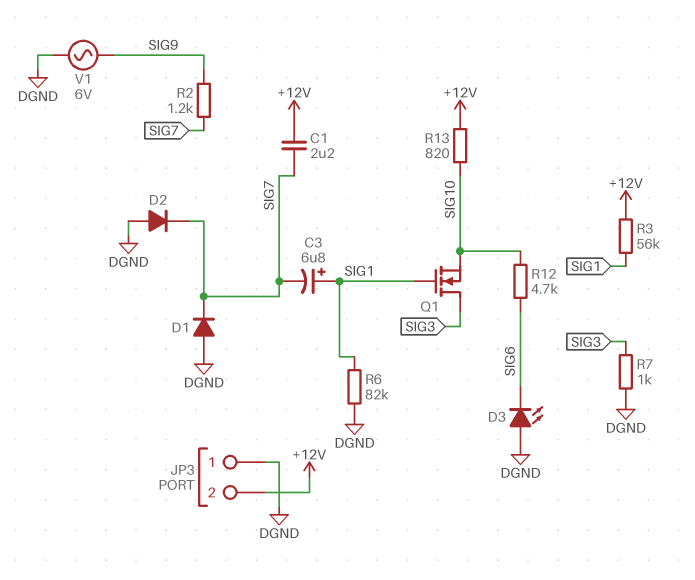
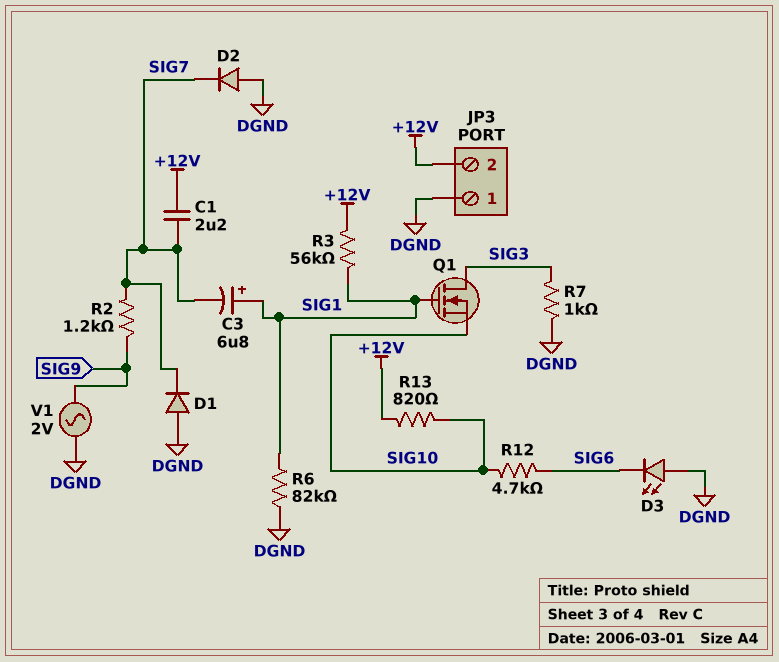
V1: AC 6V (DGND, SIG9) -> AC 2V (DGND, SIG9)

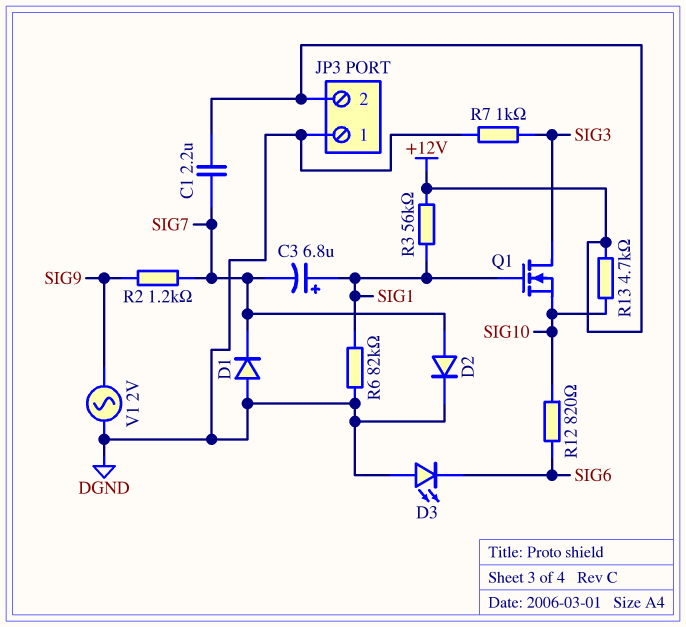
D2: diode (A DGND, K SIG7) -> diode (A SIG7, K DGND)
R12: 4.7k (SIG6, SIG10) -> 820 (SIG6, SIG10)
R13: 820 (+12V, SIG10) -> 4.7k (+12V, SIG10)

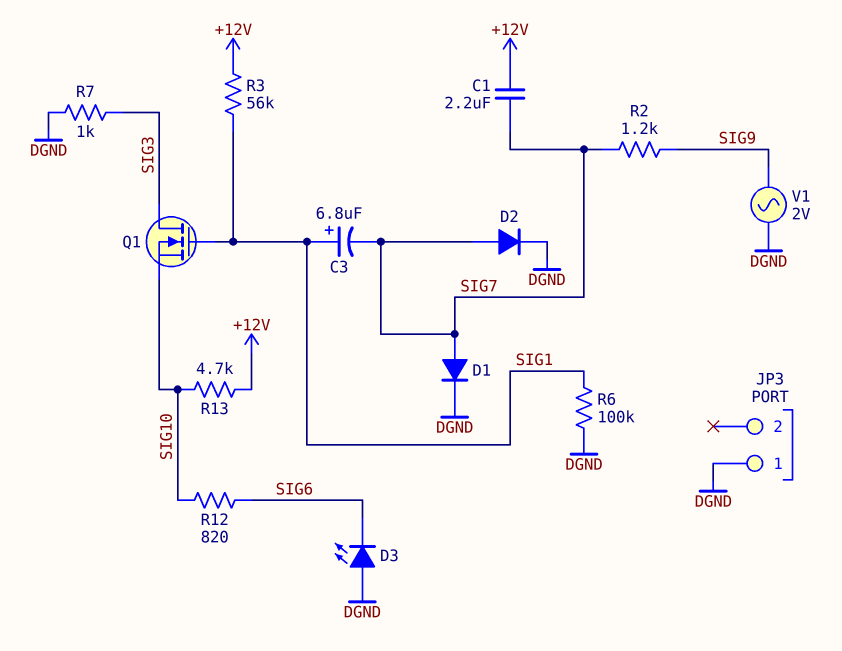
D1: diode (A DGND, K SIG7) -> diode (A SIG7, K DGND)
JP3 pin 2: +12V -> none
R6: 82k (DGND, SIG1) -> 100k (DGND, SIG1)

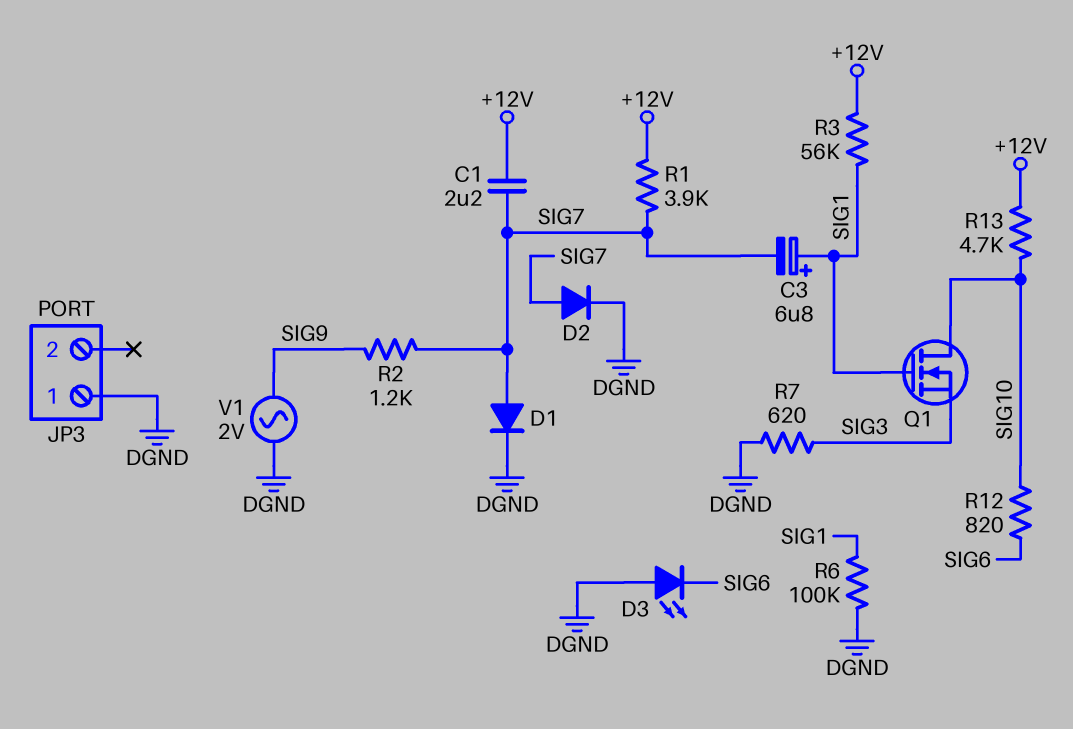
Q1: NMOS (G SIG1, D SIG3, S SIG10) -> NMOS (G SIG1, D SIG10, S SIG3)
R1: none -> 3.9k (+12V, SIG7)
R7: 1k (DGND, SIG3) -> 620 (DGND, SIG3)

